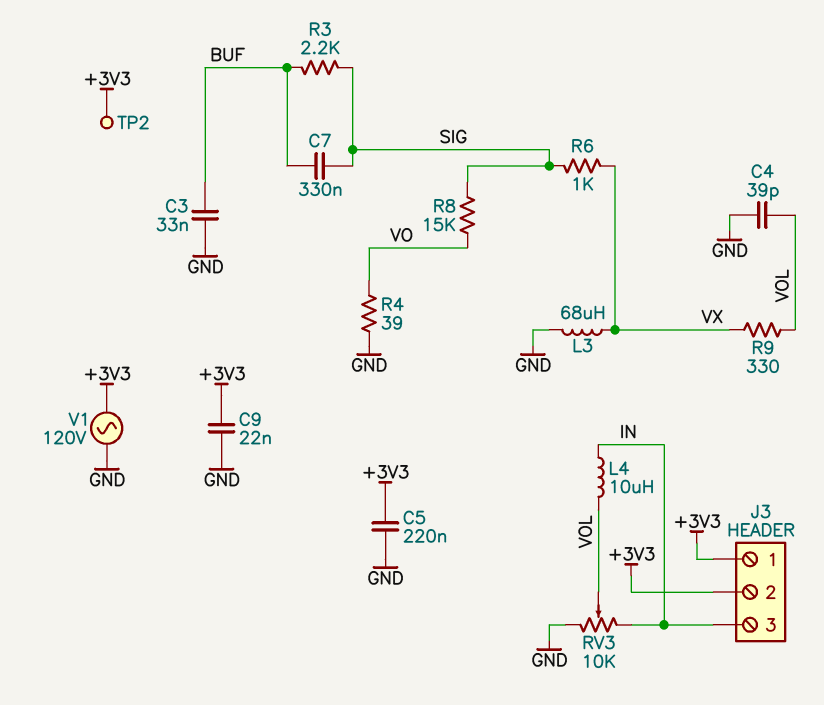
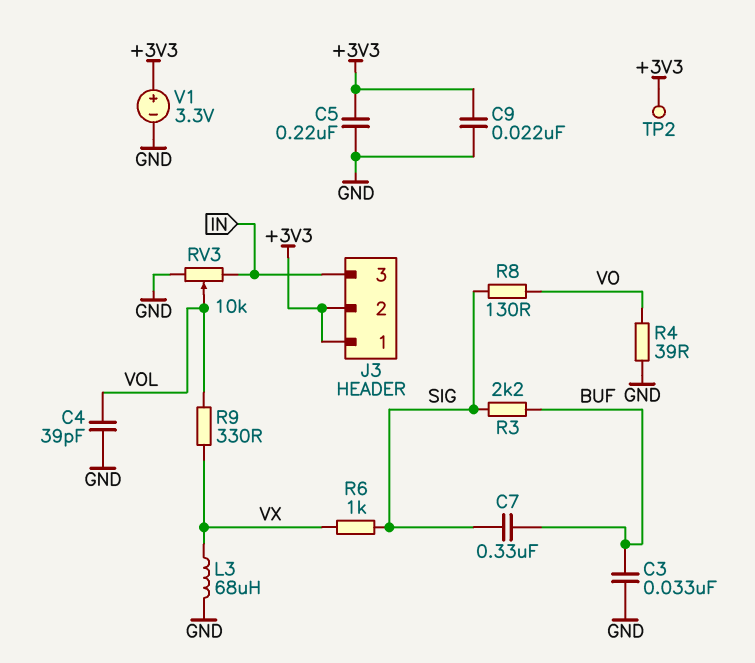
L4: 10uH (IN, VOL) -> none
R8: 15k (SIG, VO) -> 130 (SIG, VO)
V1: AC 120V (+3V3, GND) -> 3.3V (plus +3V3, minus GND)

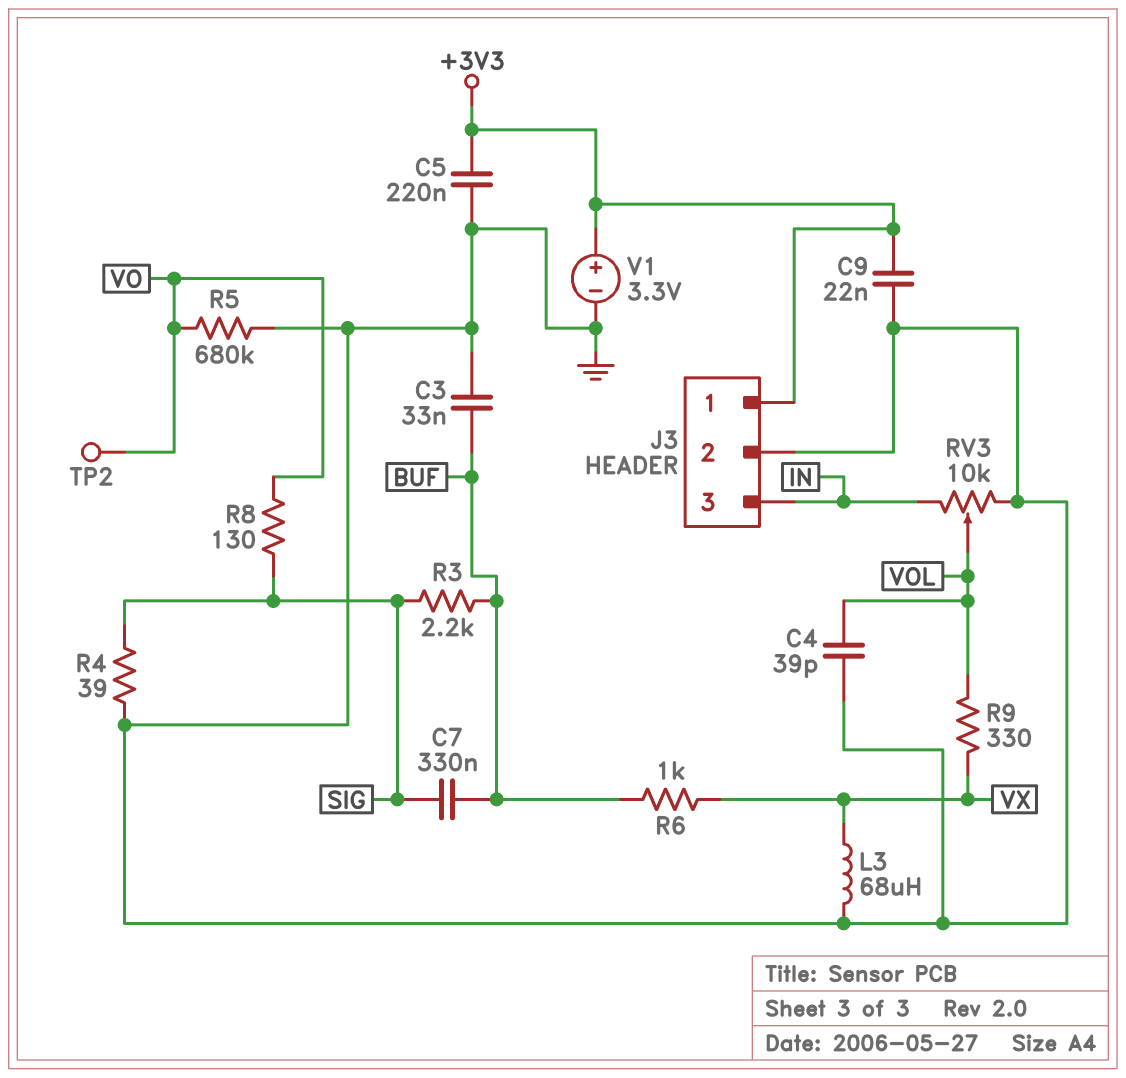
J3 pin 2: +3V3 -> GND
R4: 39 (GND, VO) -> 39 (GND, SIG)
R5: none -> 680k (GND, VO)
R6: 1k (SIG, VX) -> 1k (BUF, VX)
TP2: test point (+3V3) -> test point (VO)

